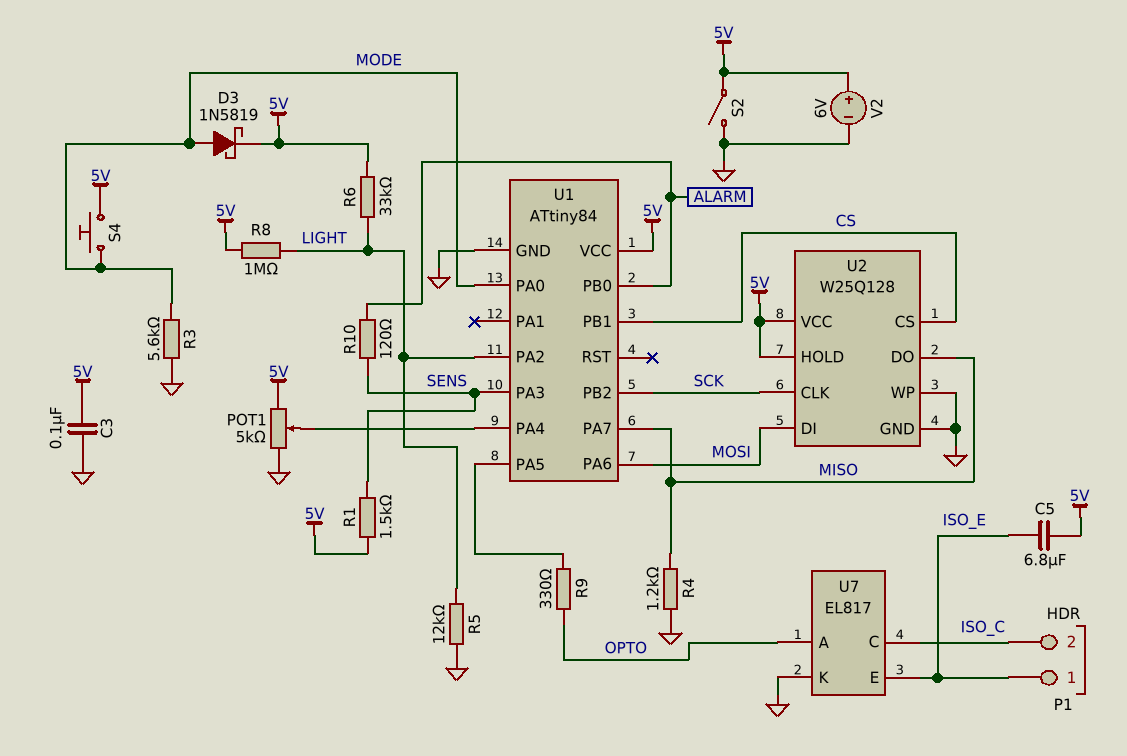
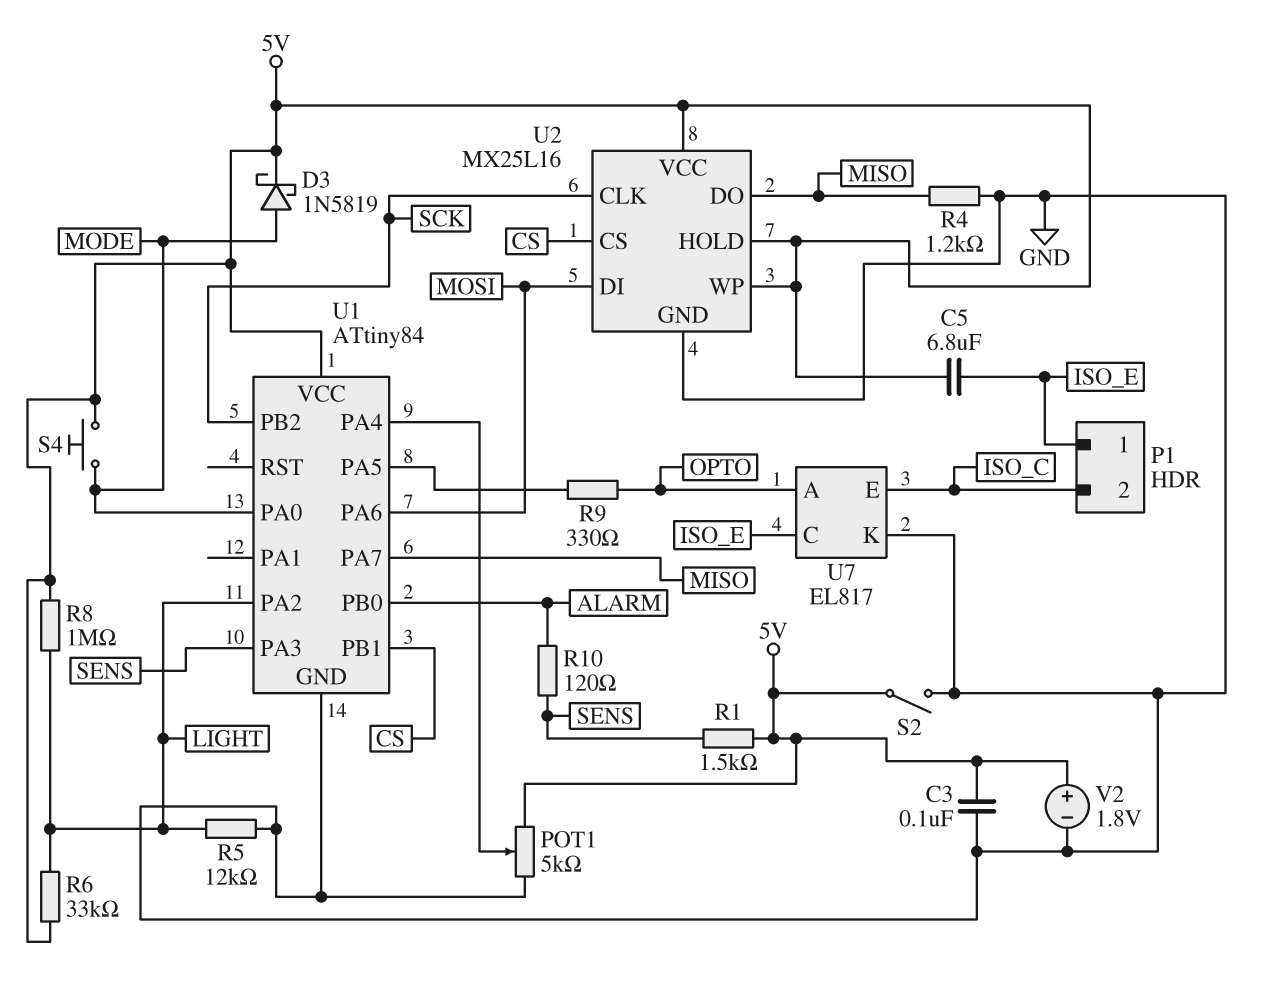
R3: 5.6k (GND, MODE) -> none
U2: W25Q128 -> MX25L16
U2 pin WP: GND -> 5V
U7 pin C: ISO_C -> ISO_E
U7 pin E: ISO_E -> ISO_C
V2: 6V (plus 5V, minus GND) -> 1.8V (plus 5V, minus GND)

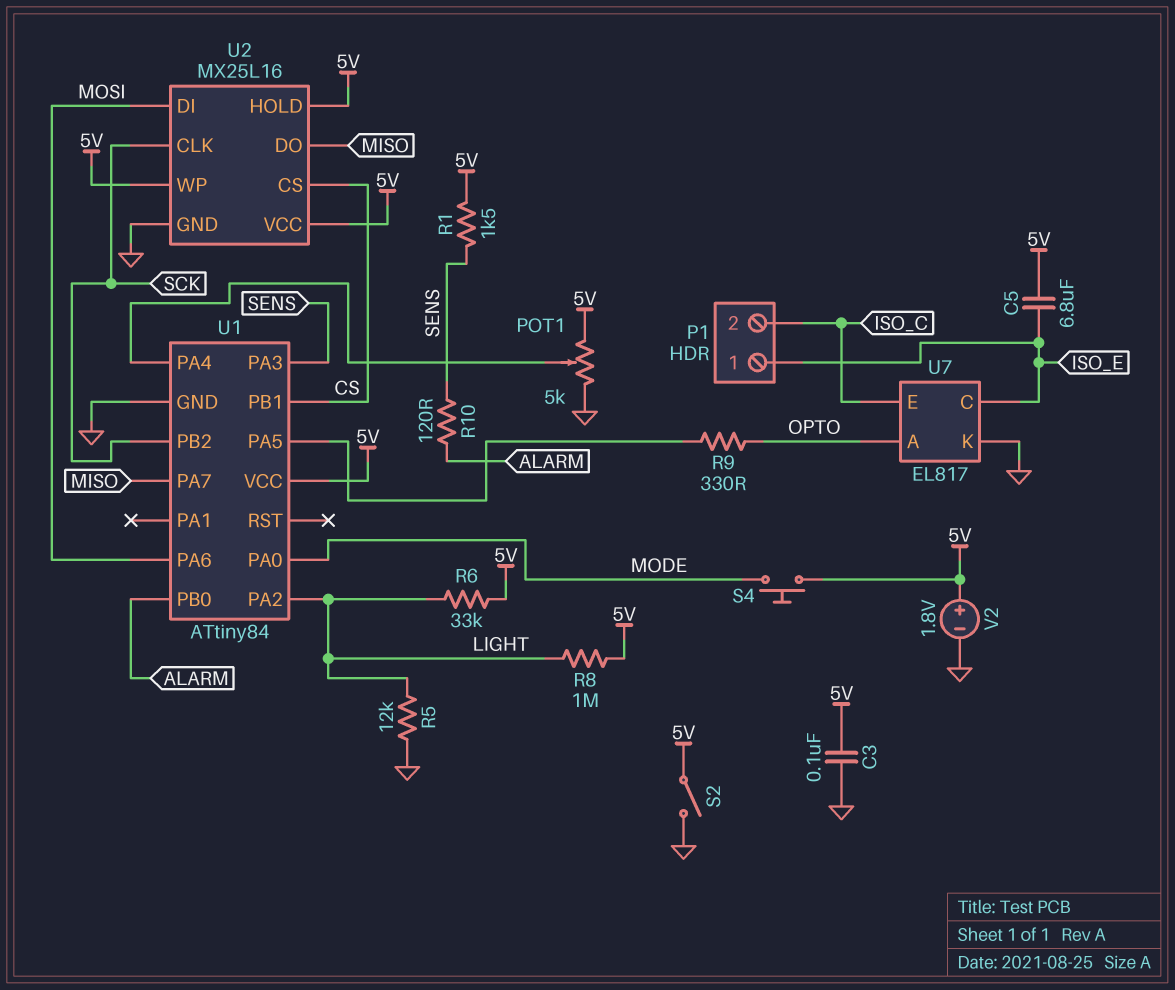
D3: schottky 1N5819 (A MODE, K 5V) -> none
R4: 1.2k (GND, MISO) -> none

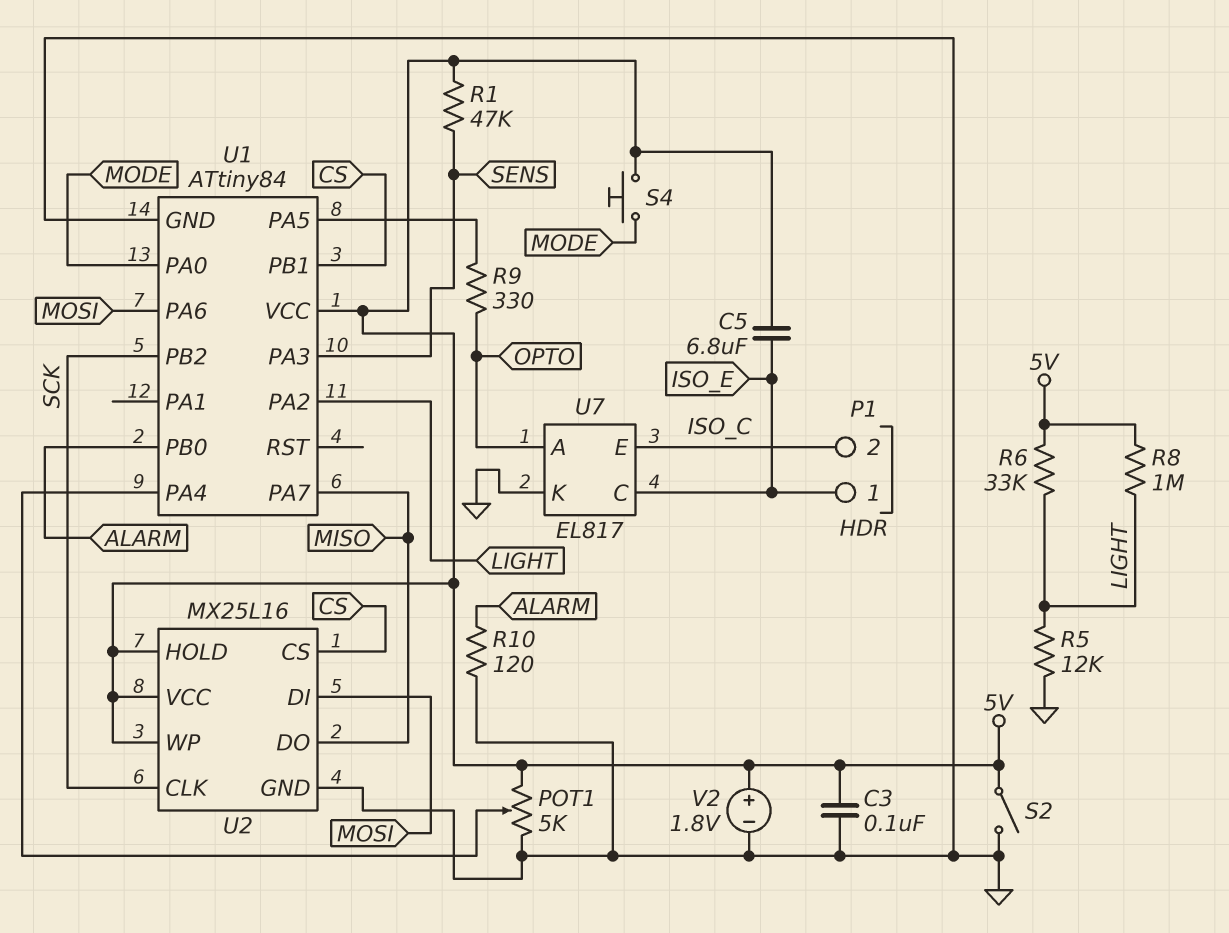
R1: 1.5k (5V, SENS) -> 47k (5V, SENS)
R10: 120 (ALARM, SENS) -> 120 (ALARM, GND)

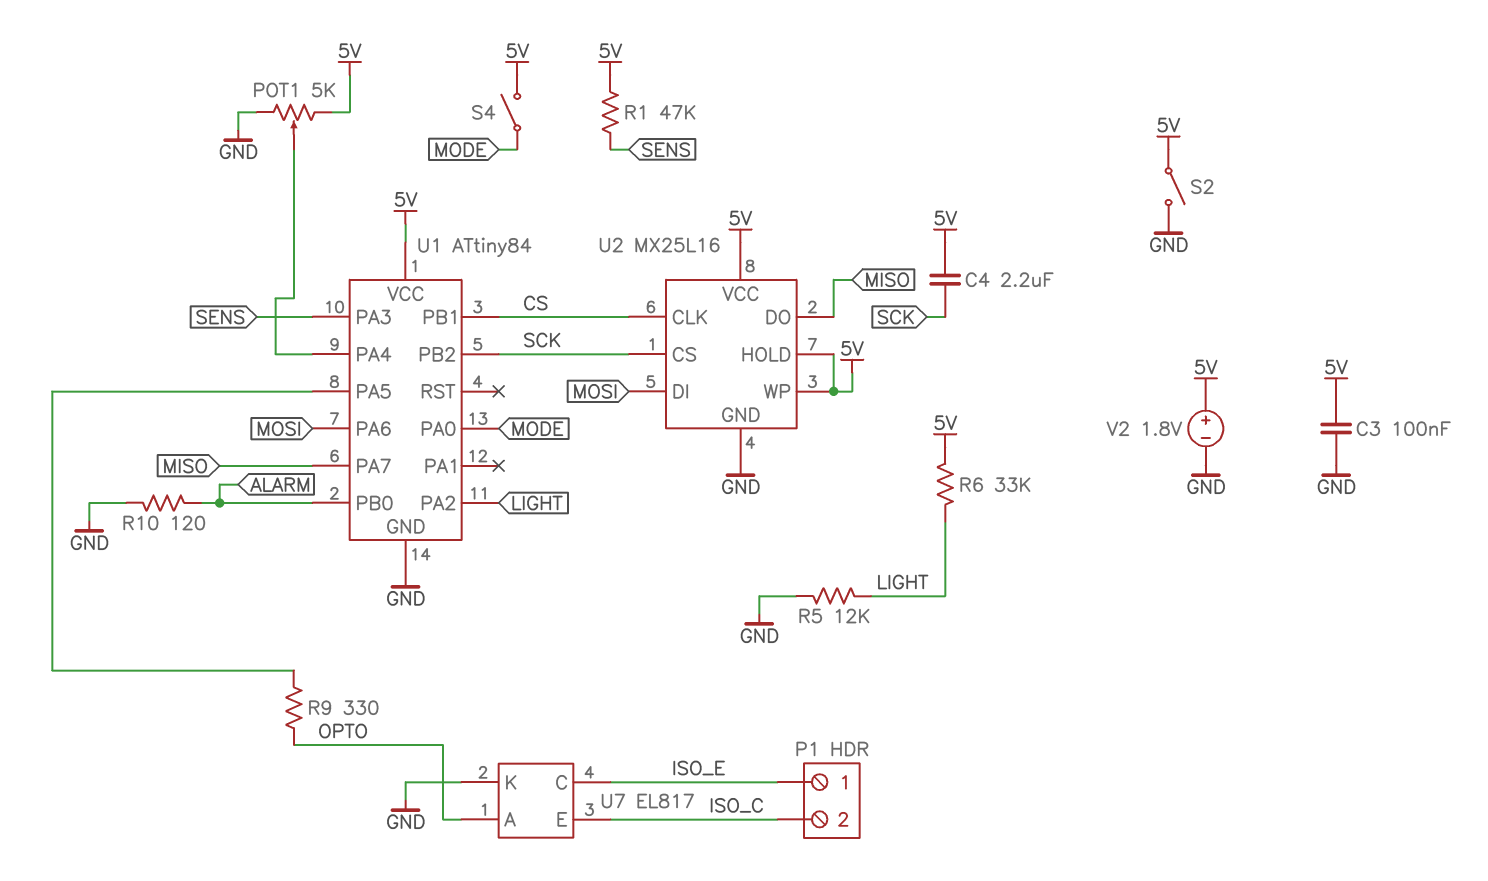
C4: none -> 2.2uF (5V, SCK)
C5: 6.8uF (5V, ISO_E) -> none
R8: 1M (5V, LIGHT) -> none
S4: button (5V, MODE) -> switch (5V, MODE)
U2 pin CLK: SCK -> CS
U2 pin CS: CS -> SCK

